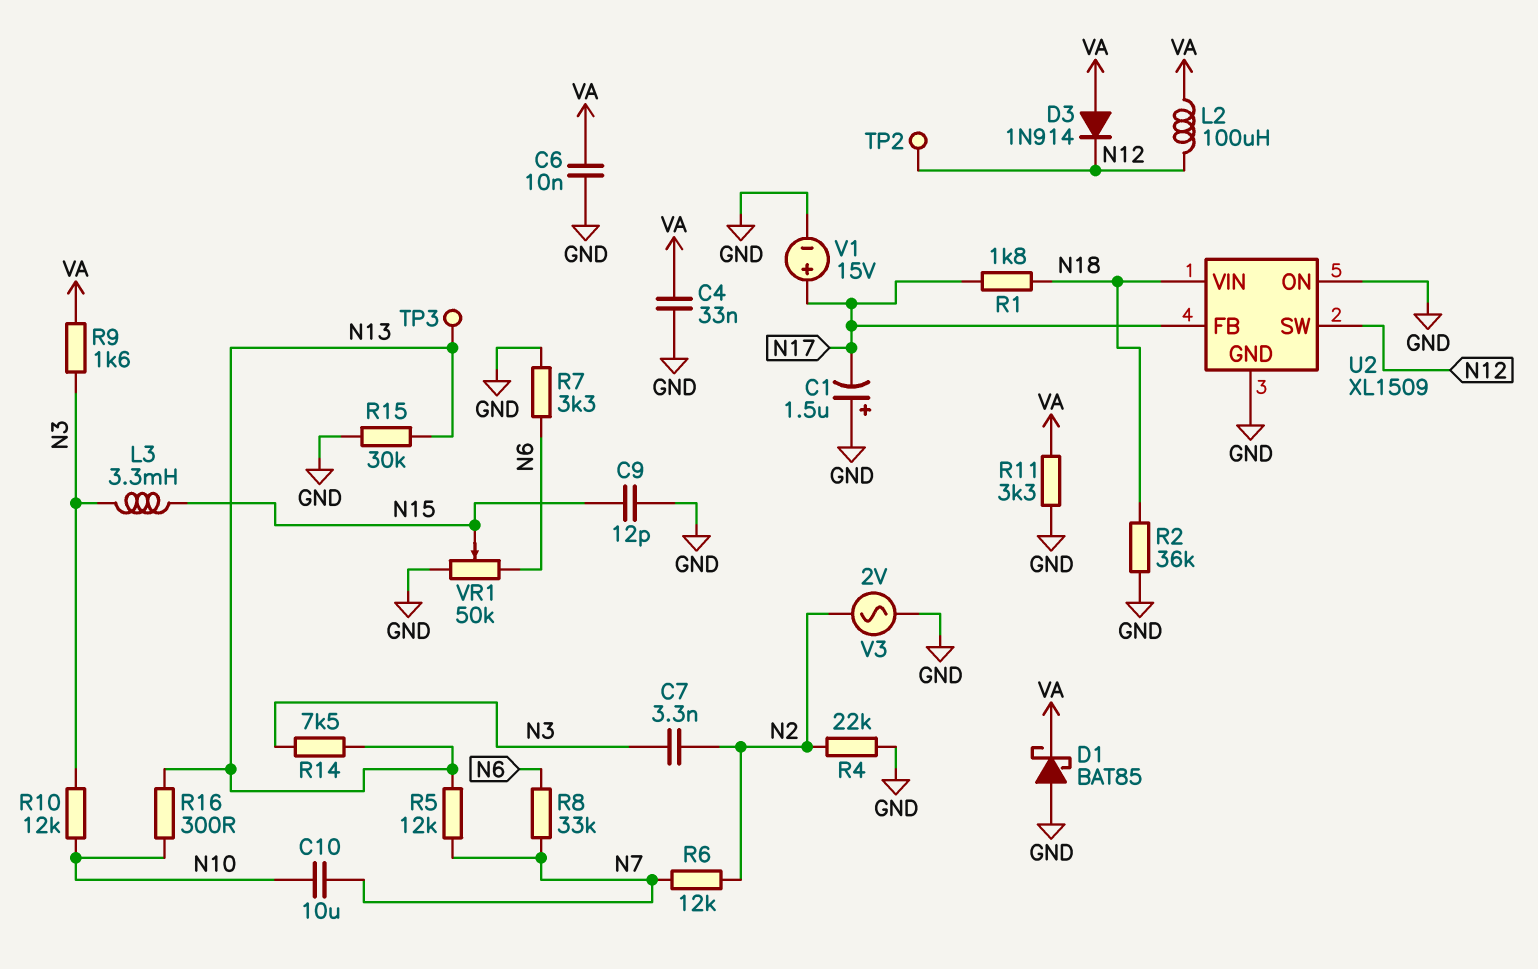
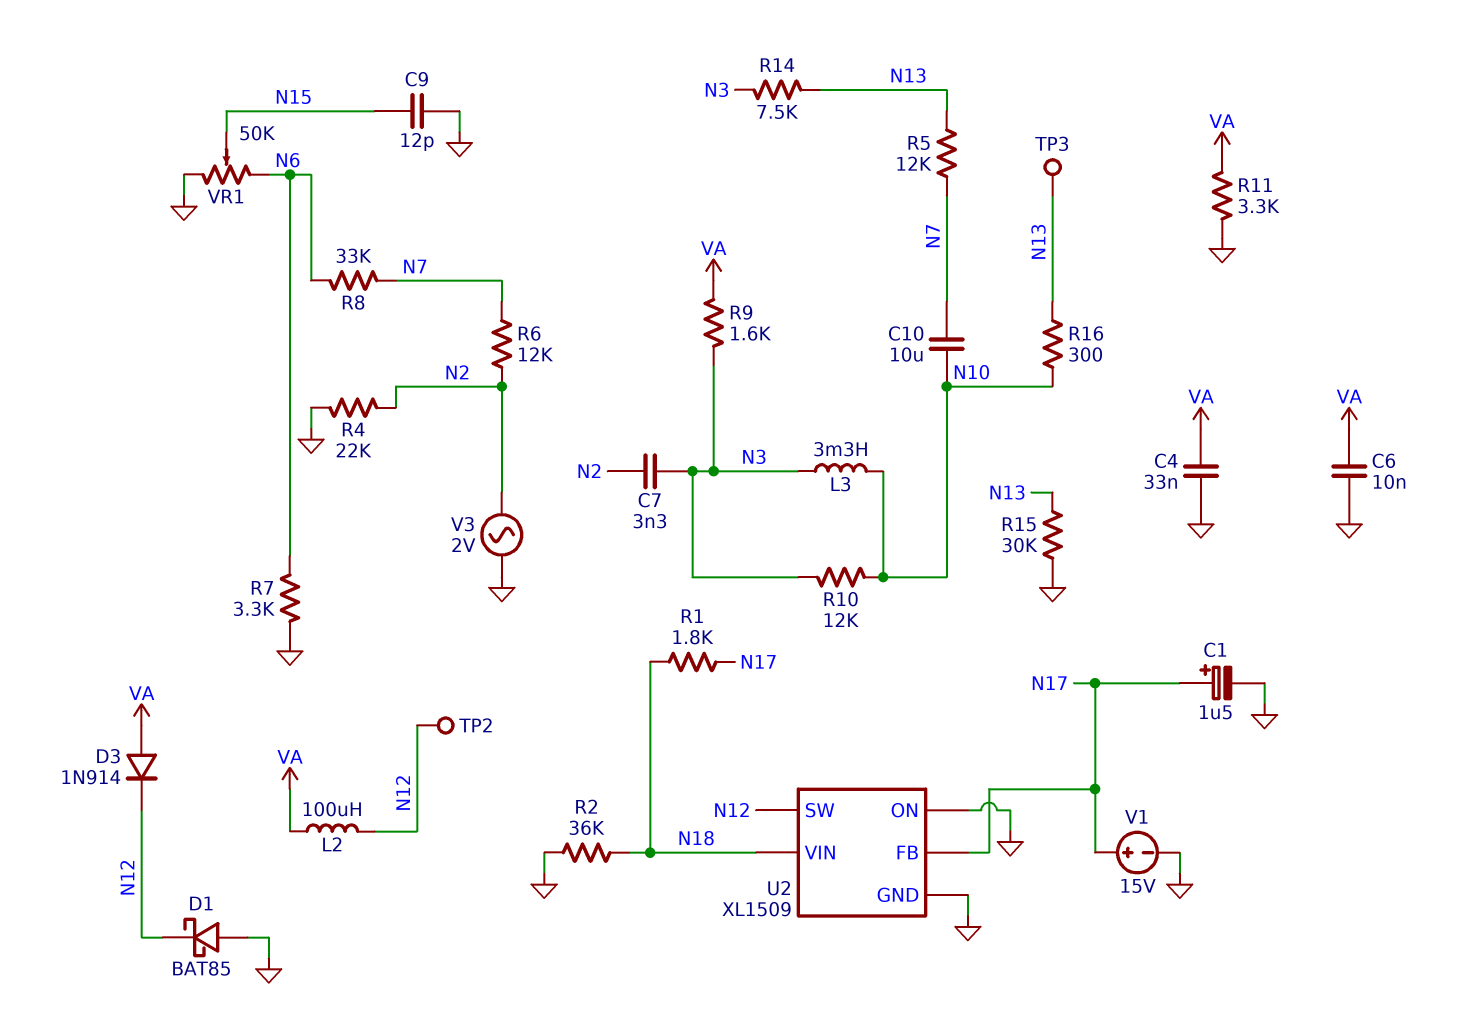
C1: 1.5uF (plus GND, minus N17) -> 1.5uF (plus N17, minus GND)
D1: schottky BAT85 (A GND, K VA) -> schottky BAT85 (A GND, K N12)
L3: 3.3mH (N3, N15) -> 3.3mH (N3, N10)

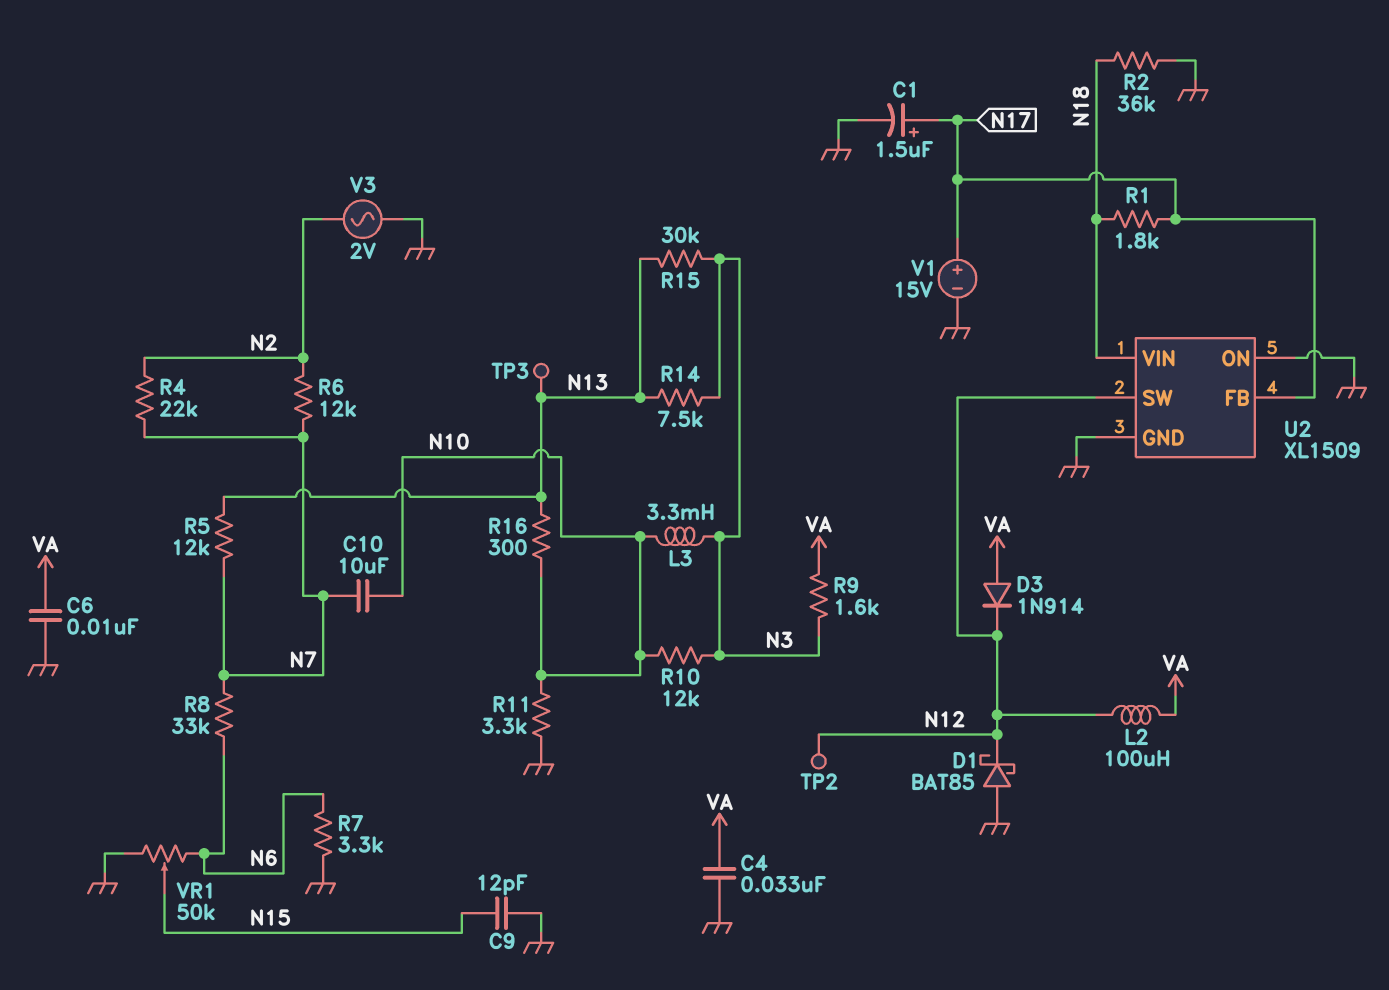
C7: 3.3nF (N2, N3) -> none
R4: 22k (GND, N2) -> 22k (N2, N7)
R11: 3.3k (GND, VA) -> 3.3k (GND, N10)
R15: 30k (GND, N13) -> 30k (N3, N13)

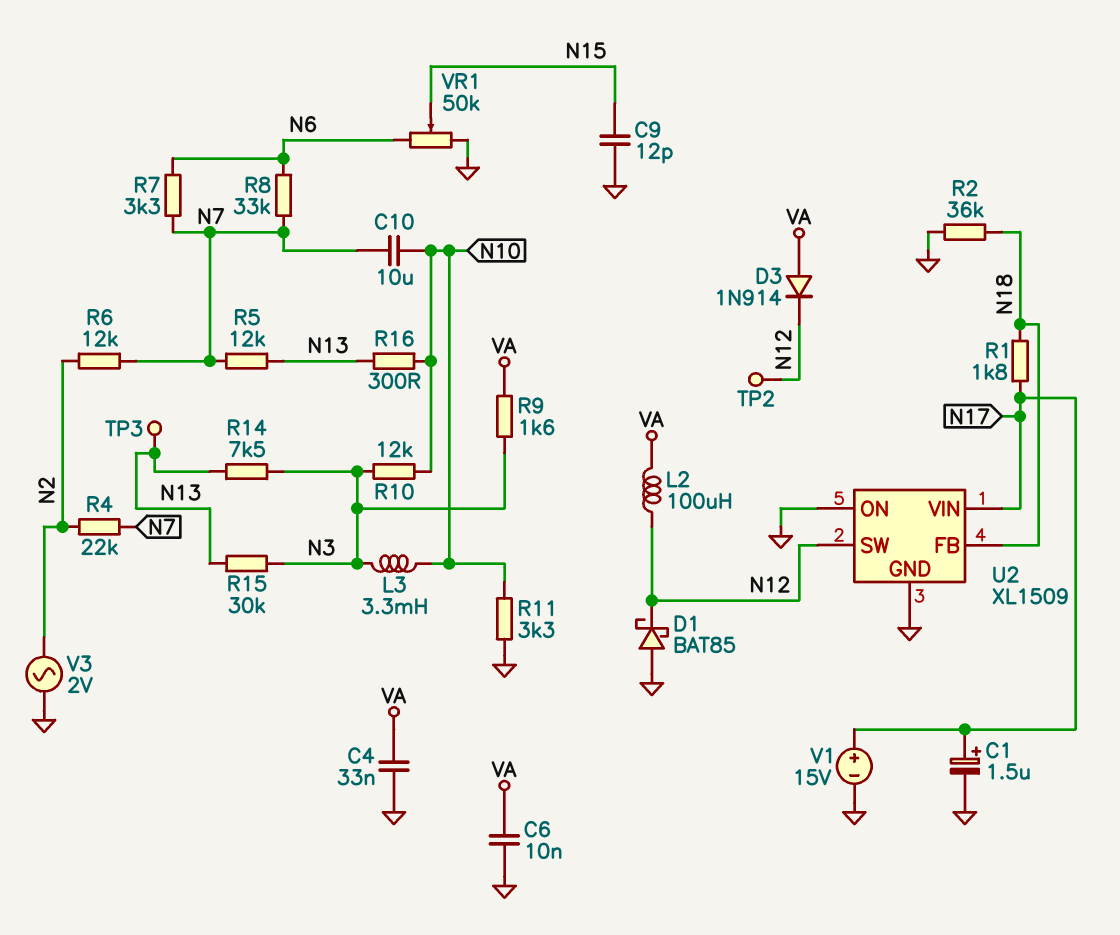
R7: 3.3k (GND, N6) -> 3.3k (N6, N7)
U2 pin FB: N17 -> N18
U2 pin VIN: N18 -> N17

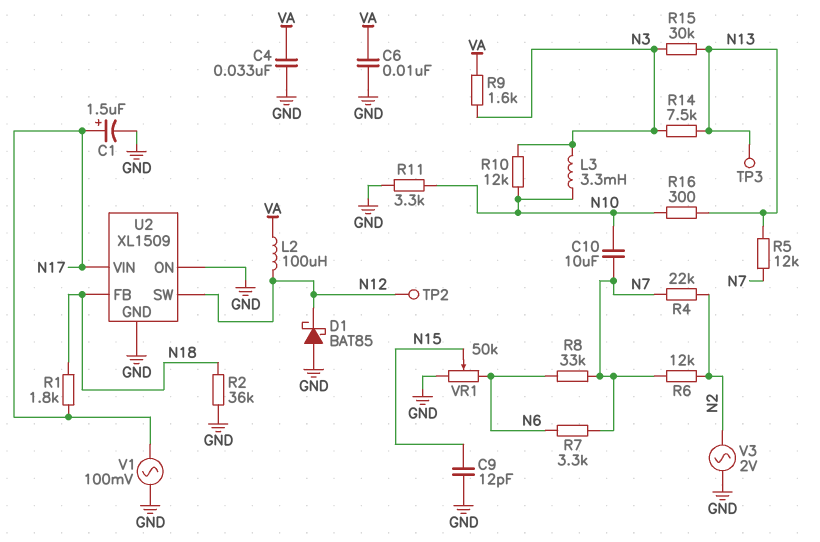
D3: diode 1N914 (A VA, K N12) -> none
V1: 15V (plus N17, minus GND) -> AC 100mV (GND, N17)

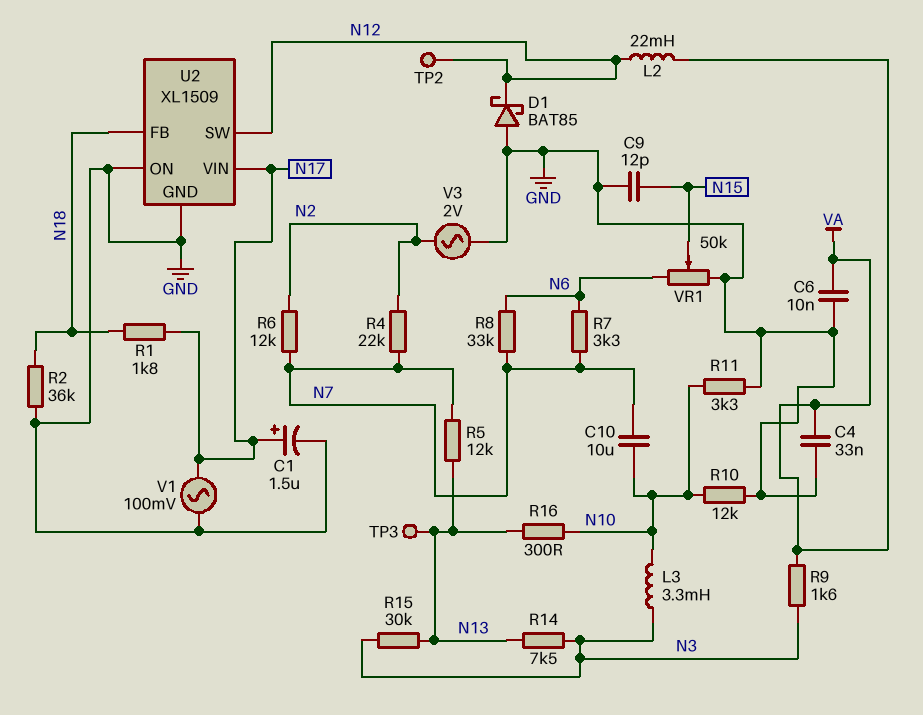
L2: 100uH (N12, VA) -> 22mH (N12, VA)
R10: 12k (N3, N10) -> 12k (GND, N10)

